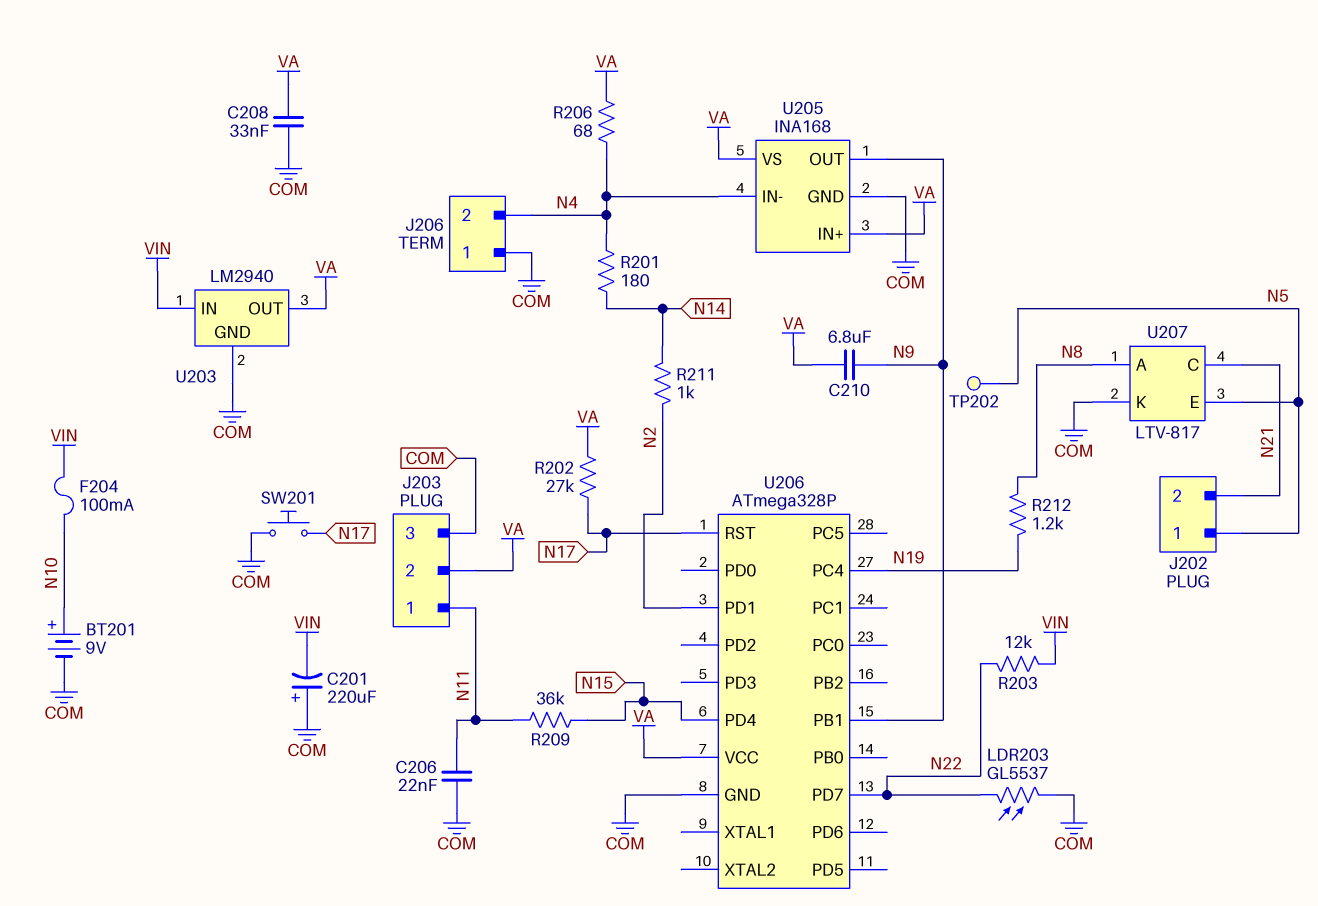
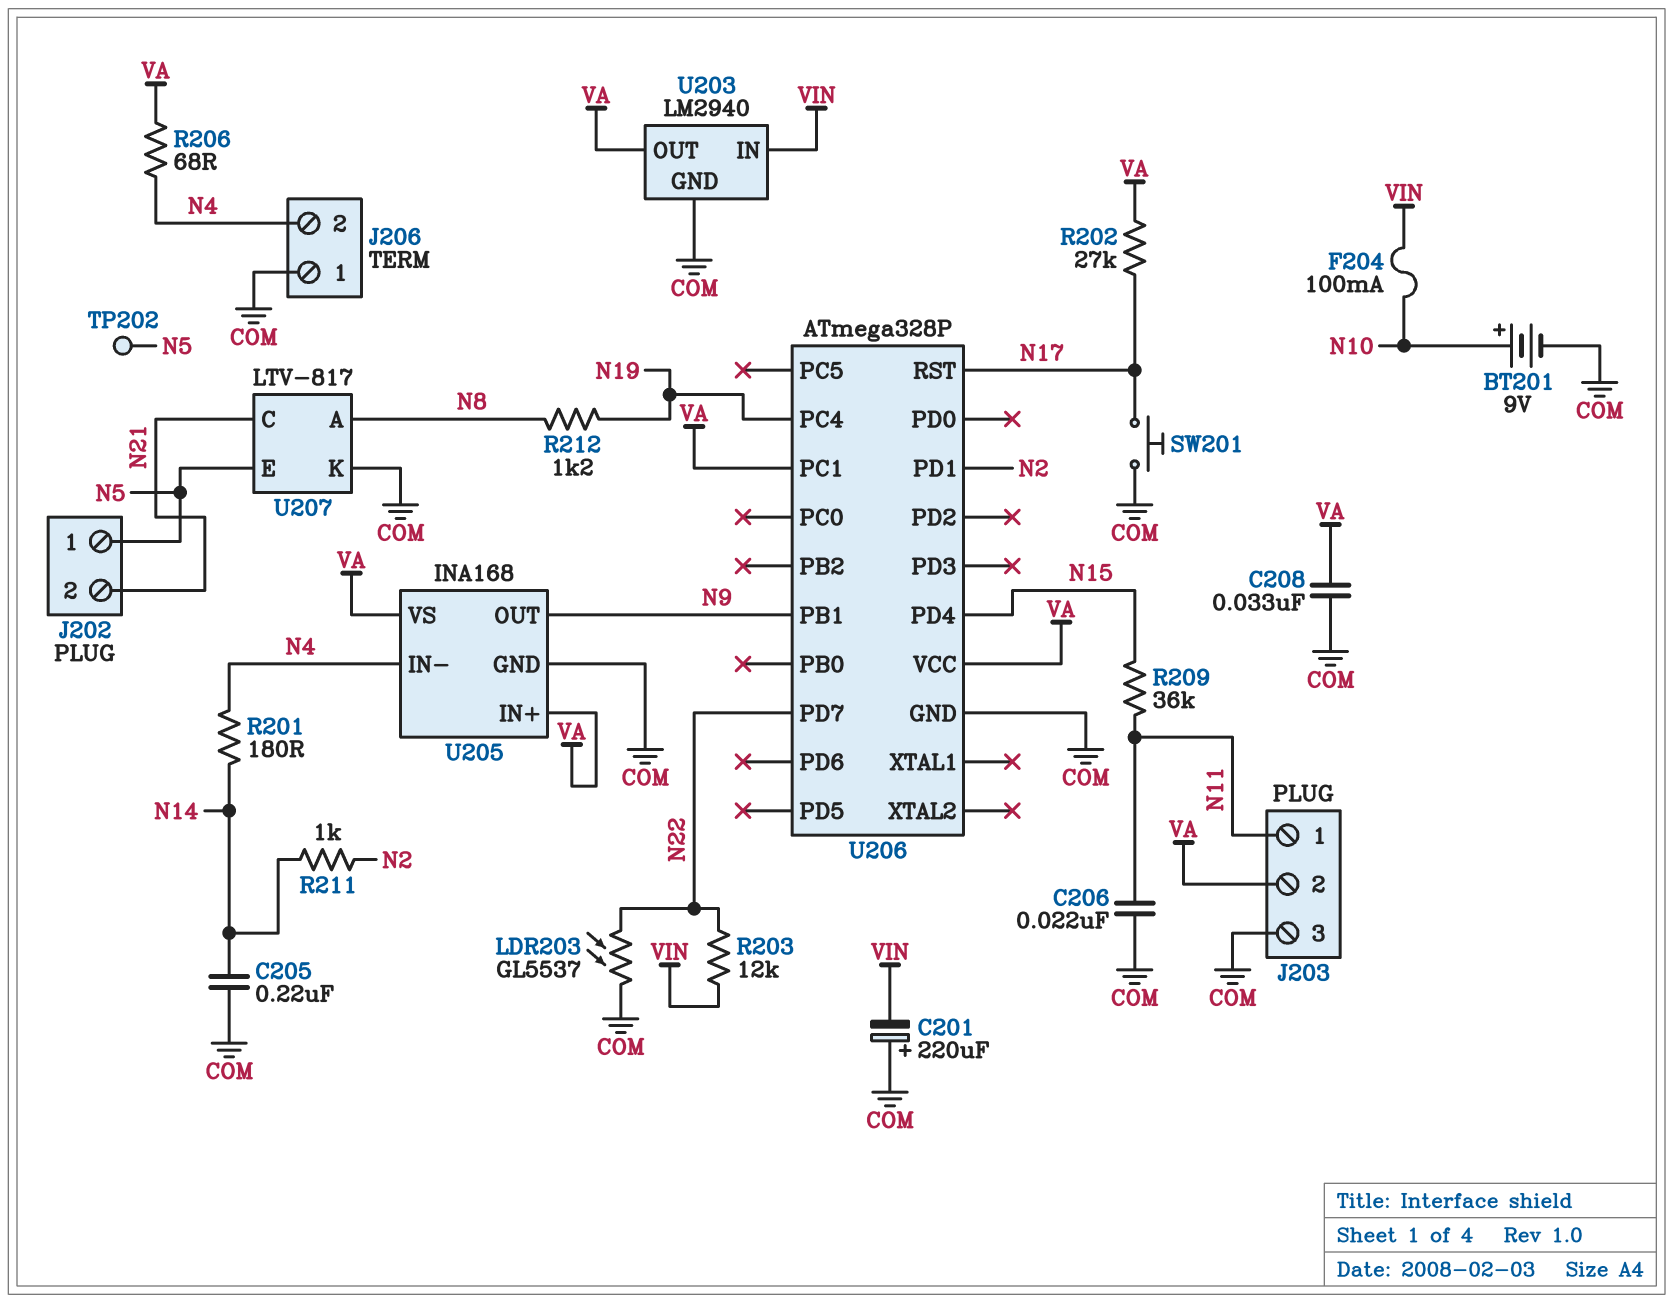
C205: none -> 220nF (COM, N14)
C210: 6.8uF (N9, VA) -> none
U206 pin PC1: none -> VA

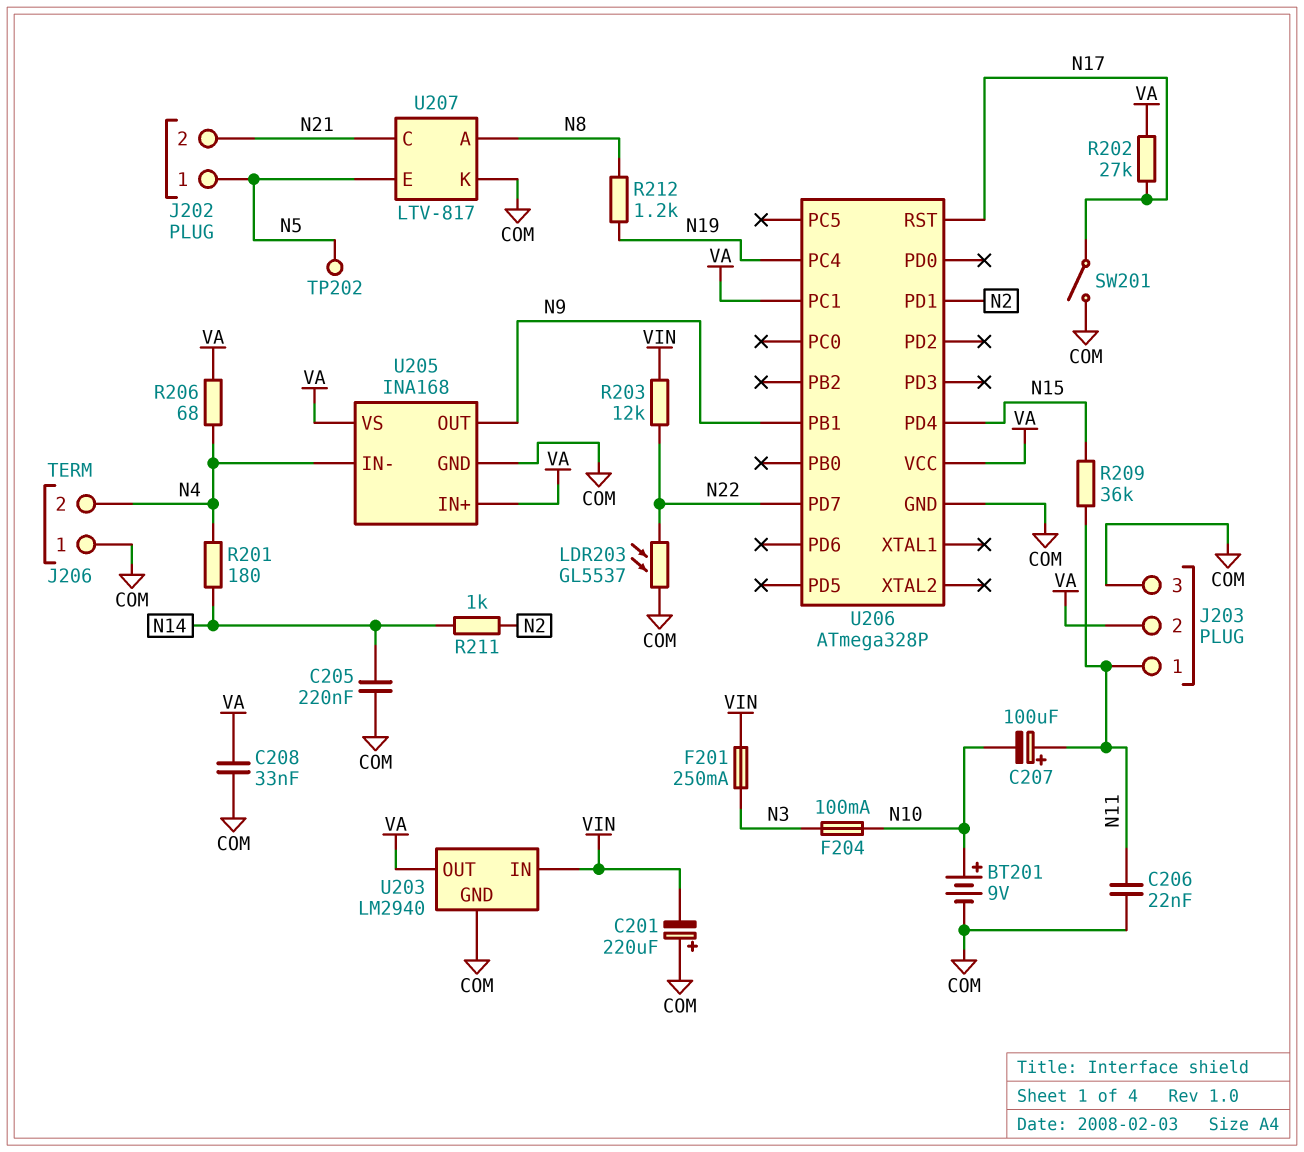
C207: none -> 100uF (plus N11, minus N10)
F201: none -> 250mA (N3, VIN)
F204: 100mA (N10, VIN) -> 100mA (N3, N10)
SW201: button (COM, N17) -> switch (COM, N17)

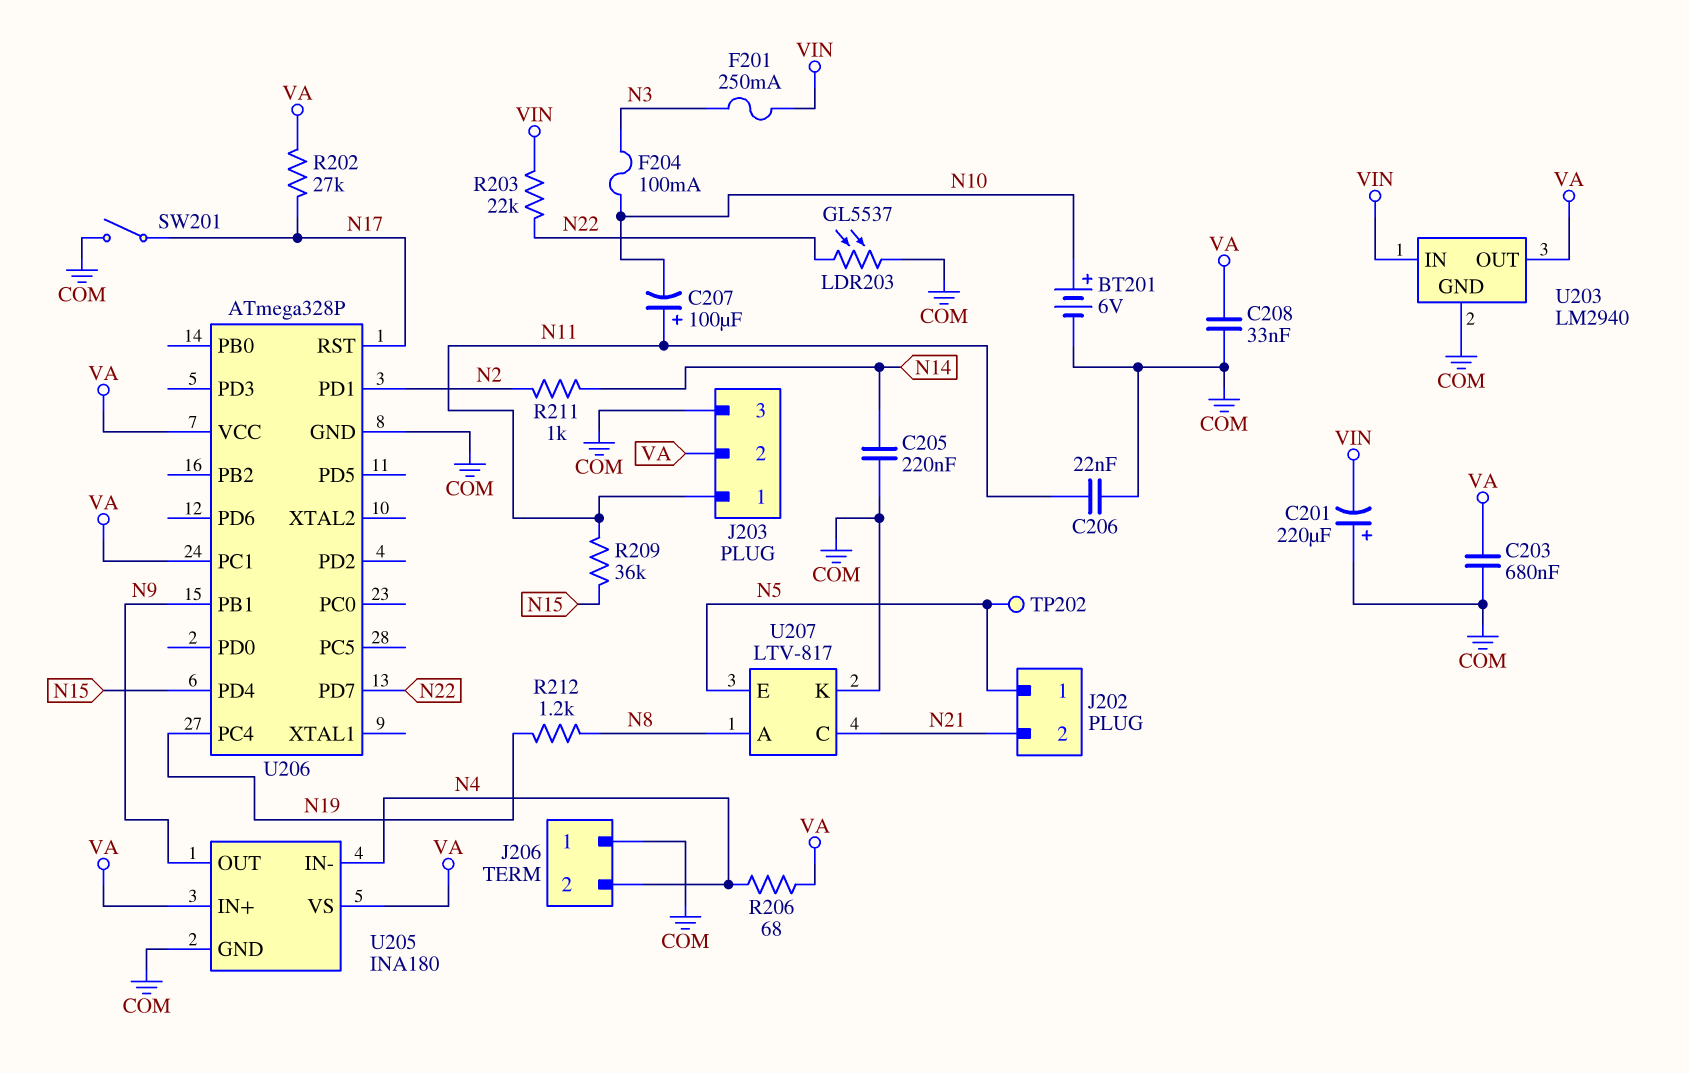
BT201: 9V (plus N10, minus COM) -> 6V (plus N10, minus COM)
C203: none -> 680nF (COM, VA)
R201: 180 (N4, N14) -> none
R203: 12k (N22, VIN) -> 22k (N22, VIN)
U205: INA168 -> INA180

